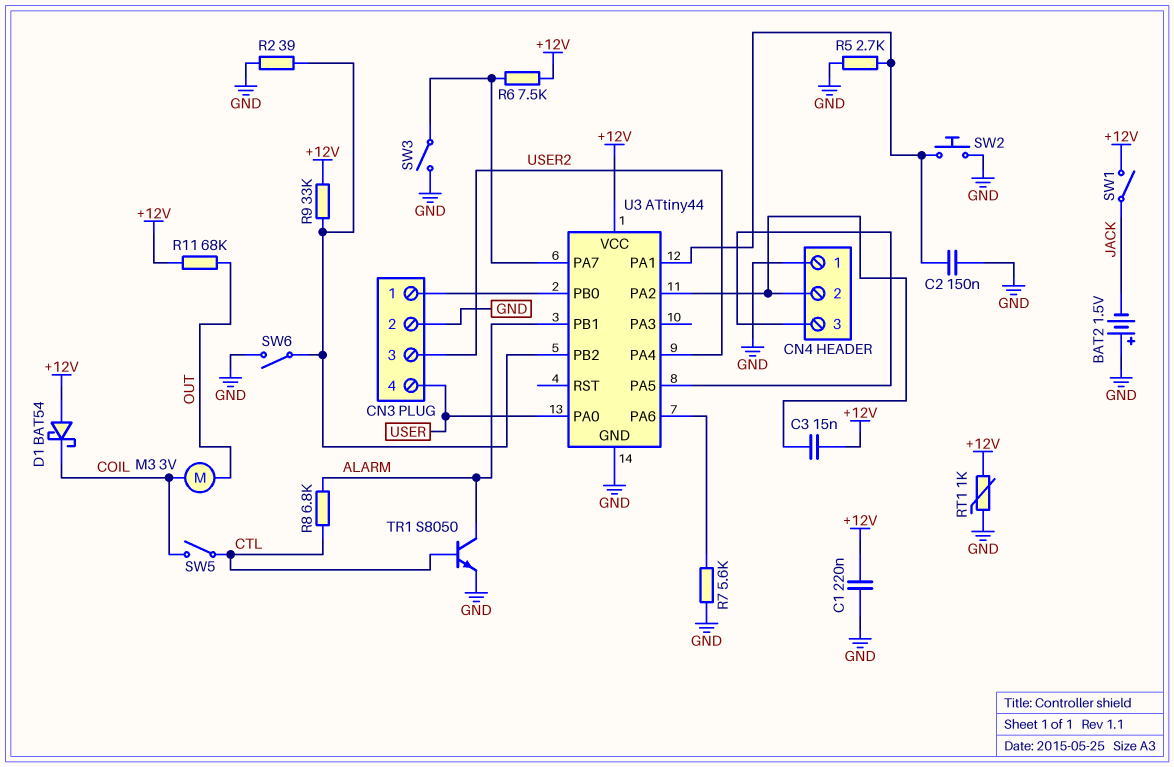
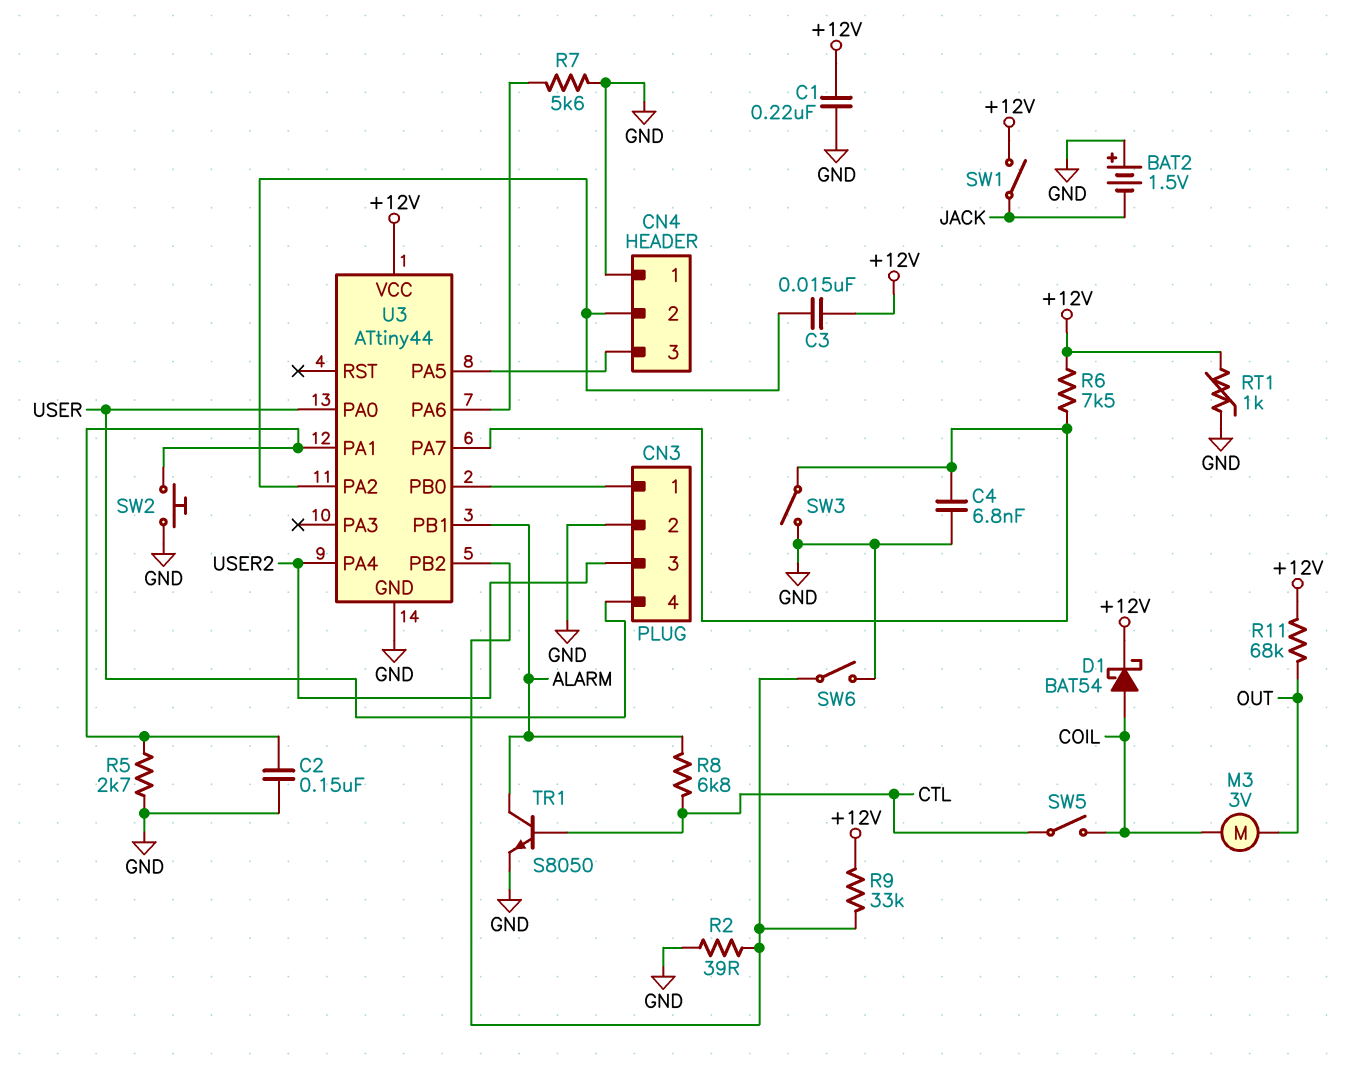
C4: none -> 6.8nF (GND, U3/PA7)
D1: schottky BAT54 (A +12V, K COIL) -> schottky BAT54 (A COIL, K +12V)

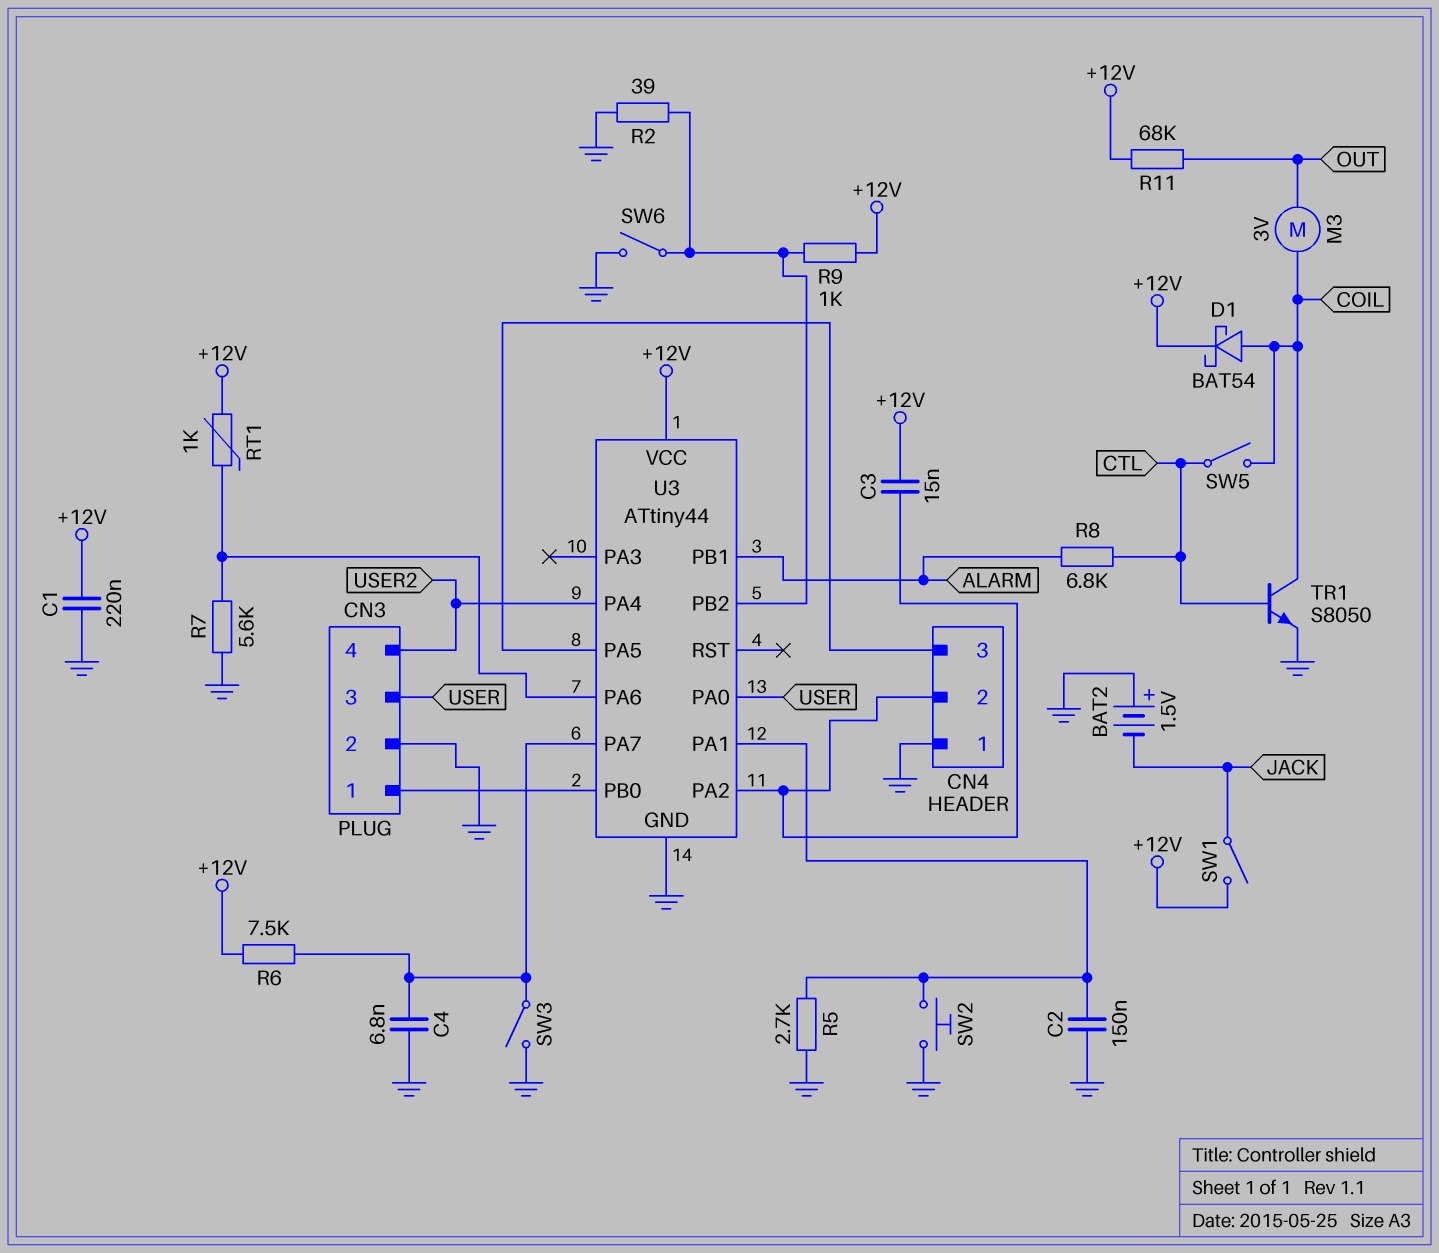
CN3 pin 3: USER2 -> USER
CN3 pin 4: USER -> USER2
R9: 33k (+12V, U3/PB2) -> 1k (+12V, U3/PB2)
RT1: 1k (+12V, GND) -> 1k (+12V, U3/PA6)
TR1: NPN S8050 (B CTL, C ALARM, E GND) -> NPN S8050 (B CTL, C COIL, E GND)

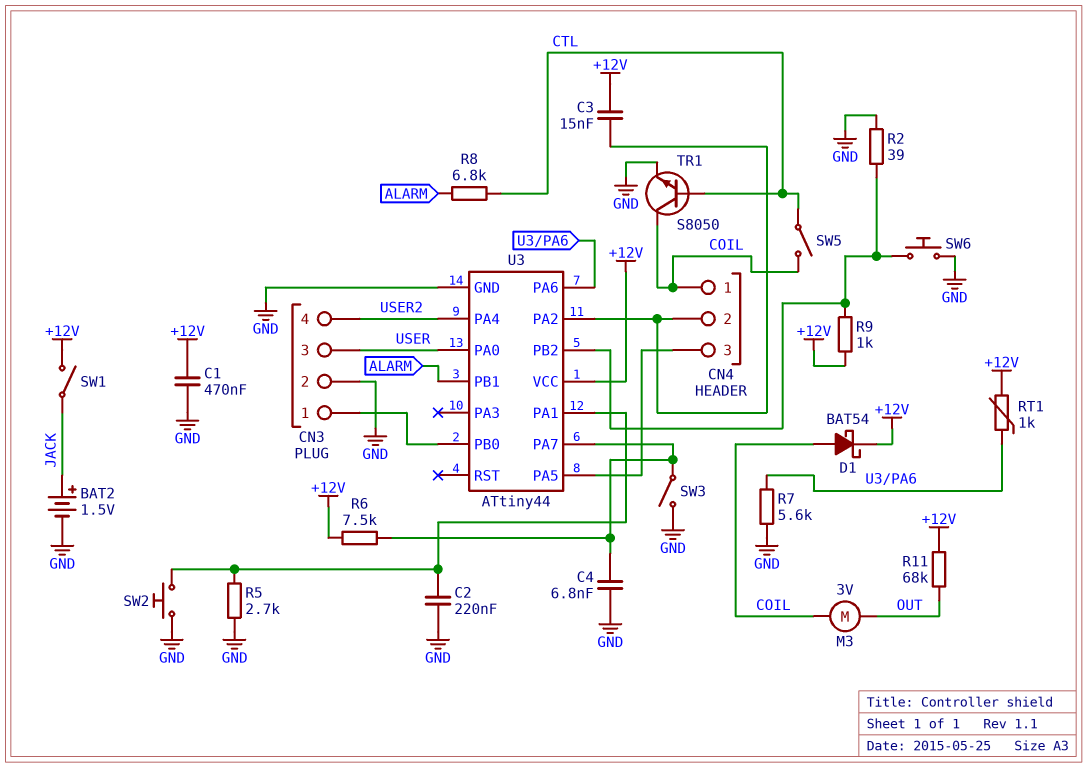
BAT2: 1.5V (plus GND, minus JACK) -> 1.5V (plus JACK, minus GND)
C1: 220nF (+12V, GND) -> 470nF (+12V, GND)
C2: 150nF (GND, U3/PA1) -> 220nF (GND, U3/PA1)
CN4 pin 1: GND -> COIL
SW6: switch (GND, U3/PB2) -> button (GND, U3/PB2)

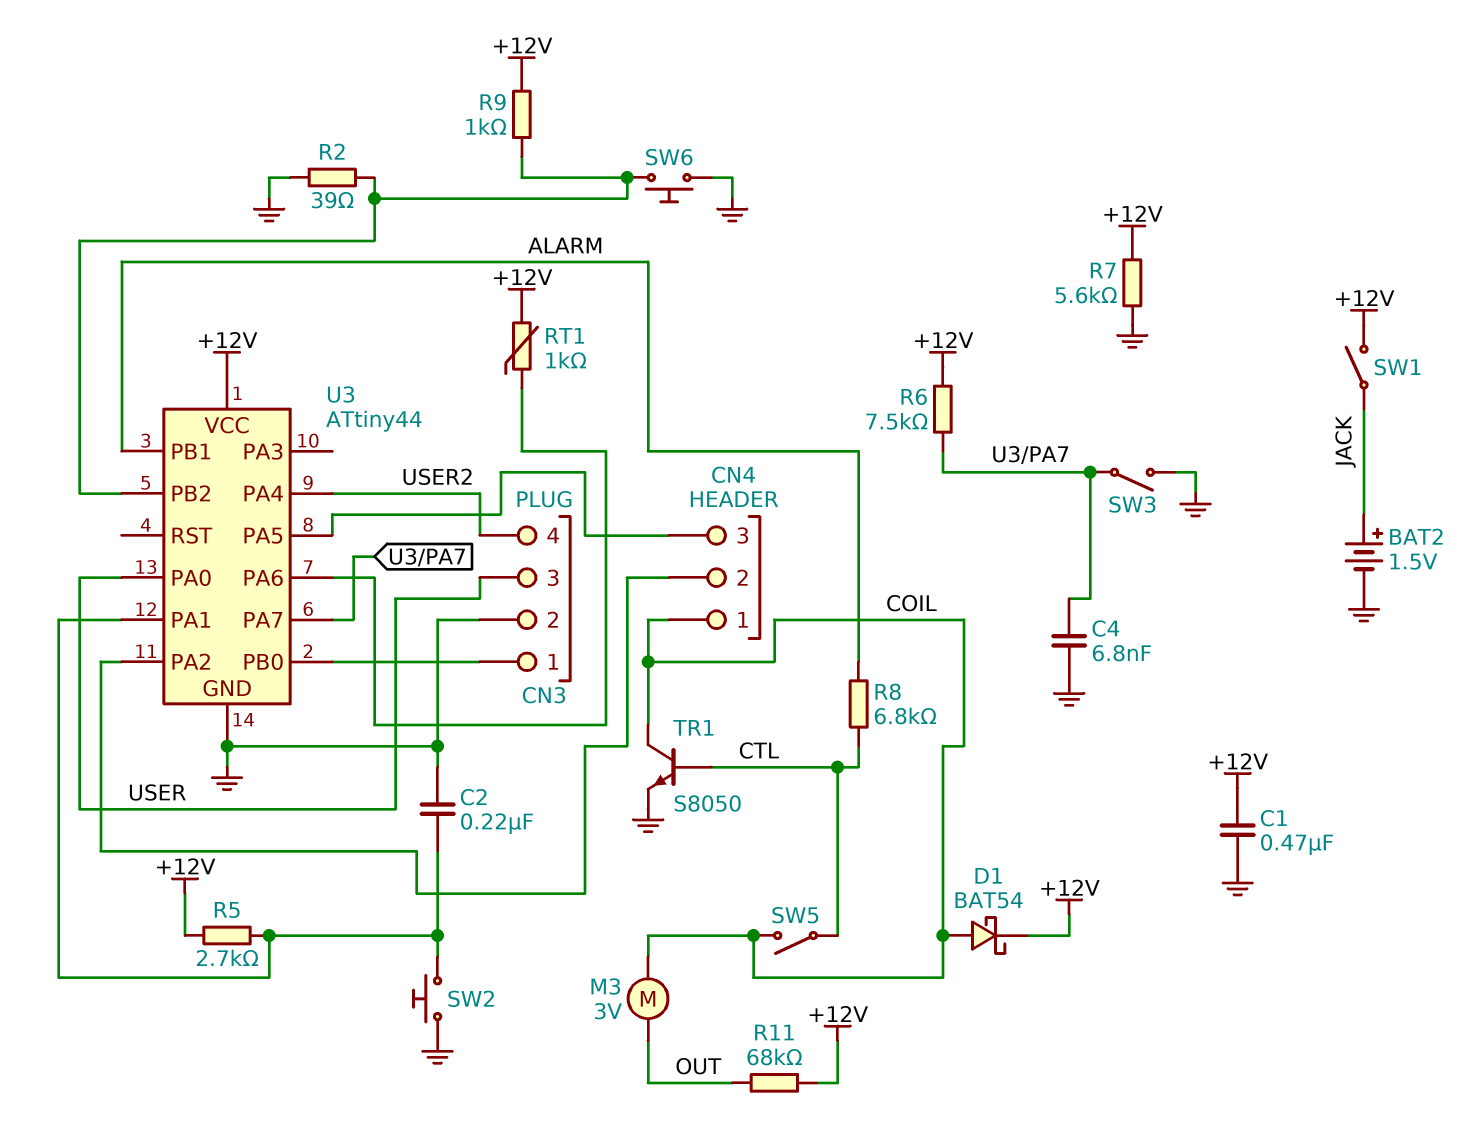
C3: 15nF (+12V, CN4/2) -> none
R5: 2.7k (GND, U3/PA1) -> 2.7k (+12V, U3/PA1)
R7: 5.6k (GND, U3/PA6) -> 5.6k (+12V, GND)

